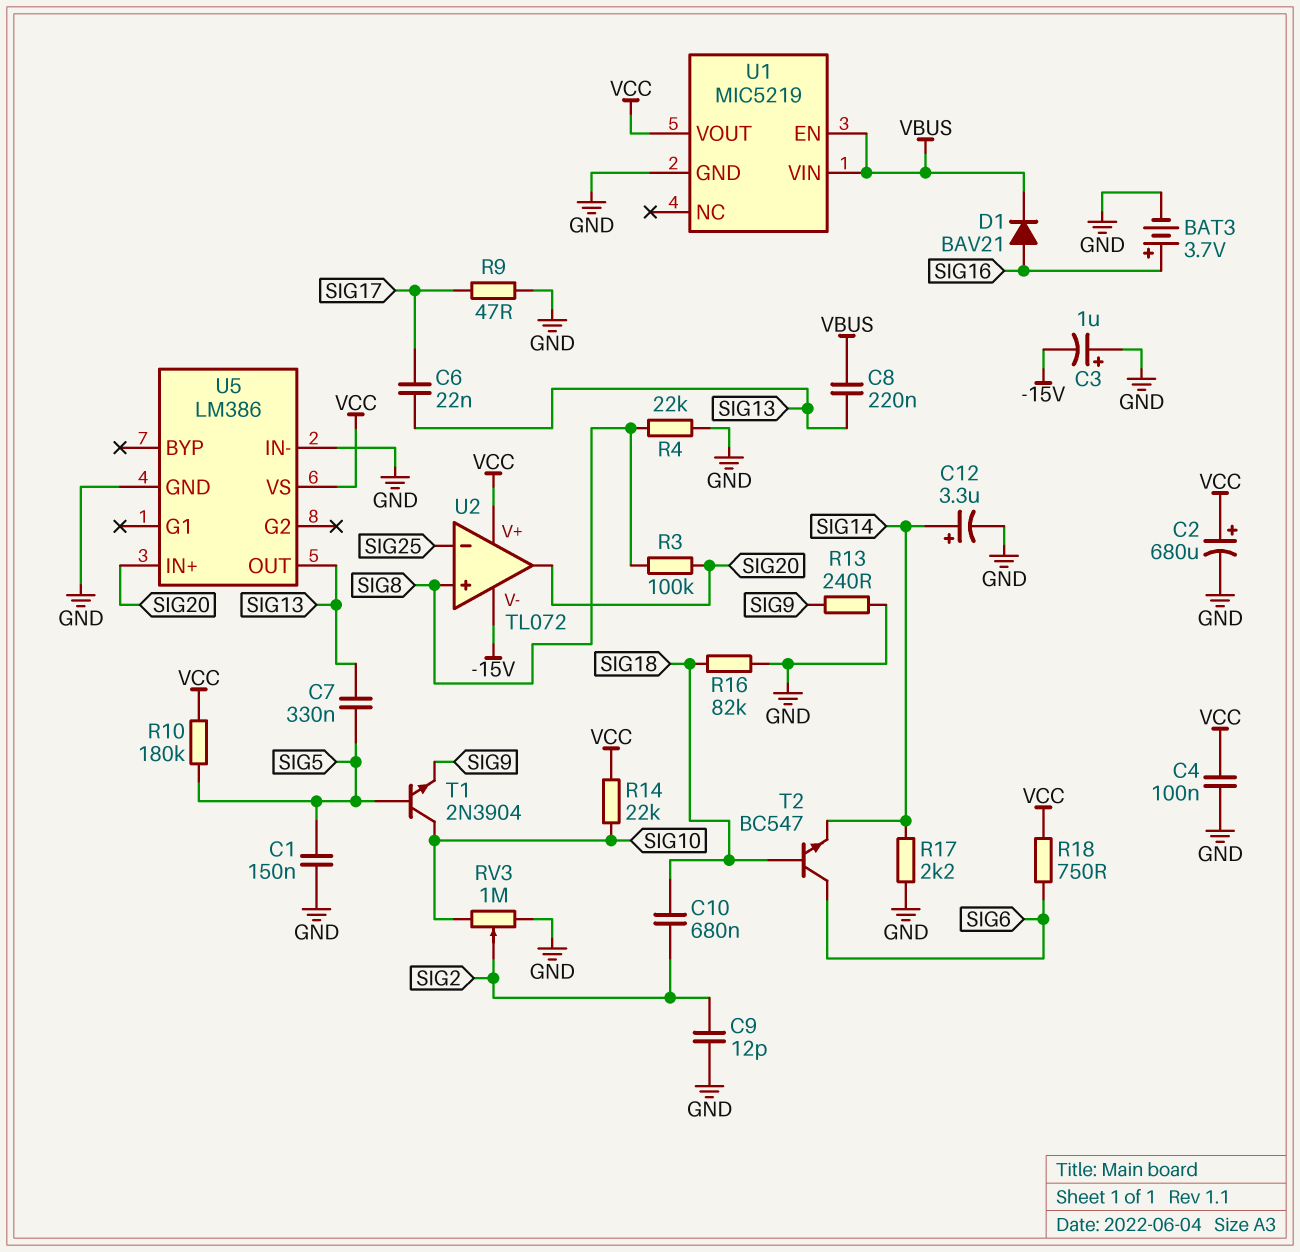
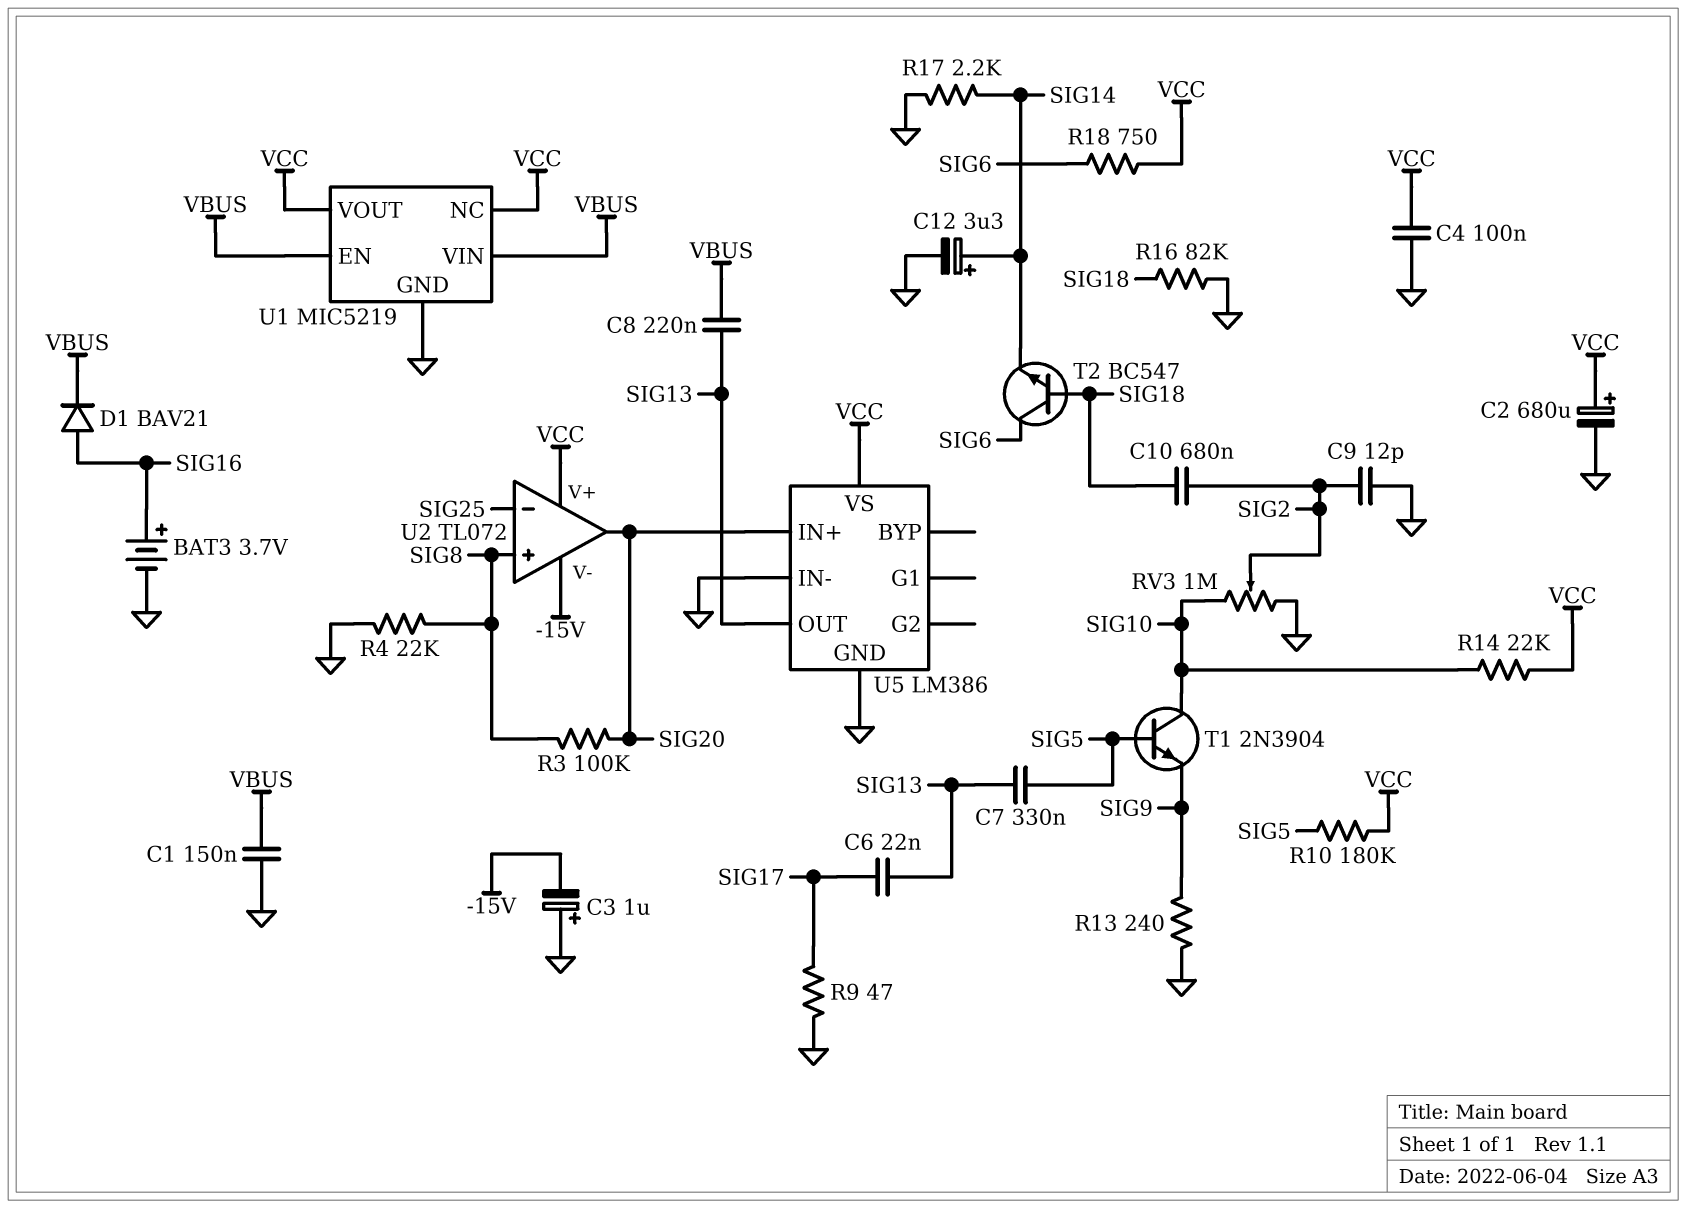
C1: 150nF (GND, SIG5) -> 150nF (GND, VBUS)
U1 pin NC: none -> VCC

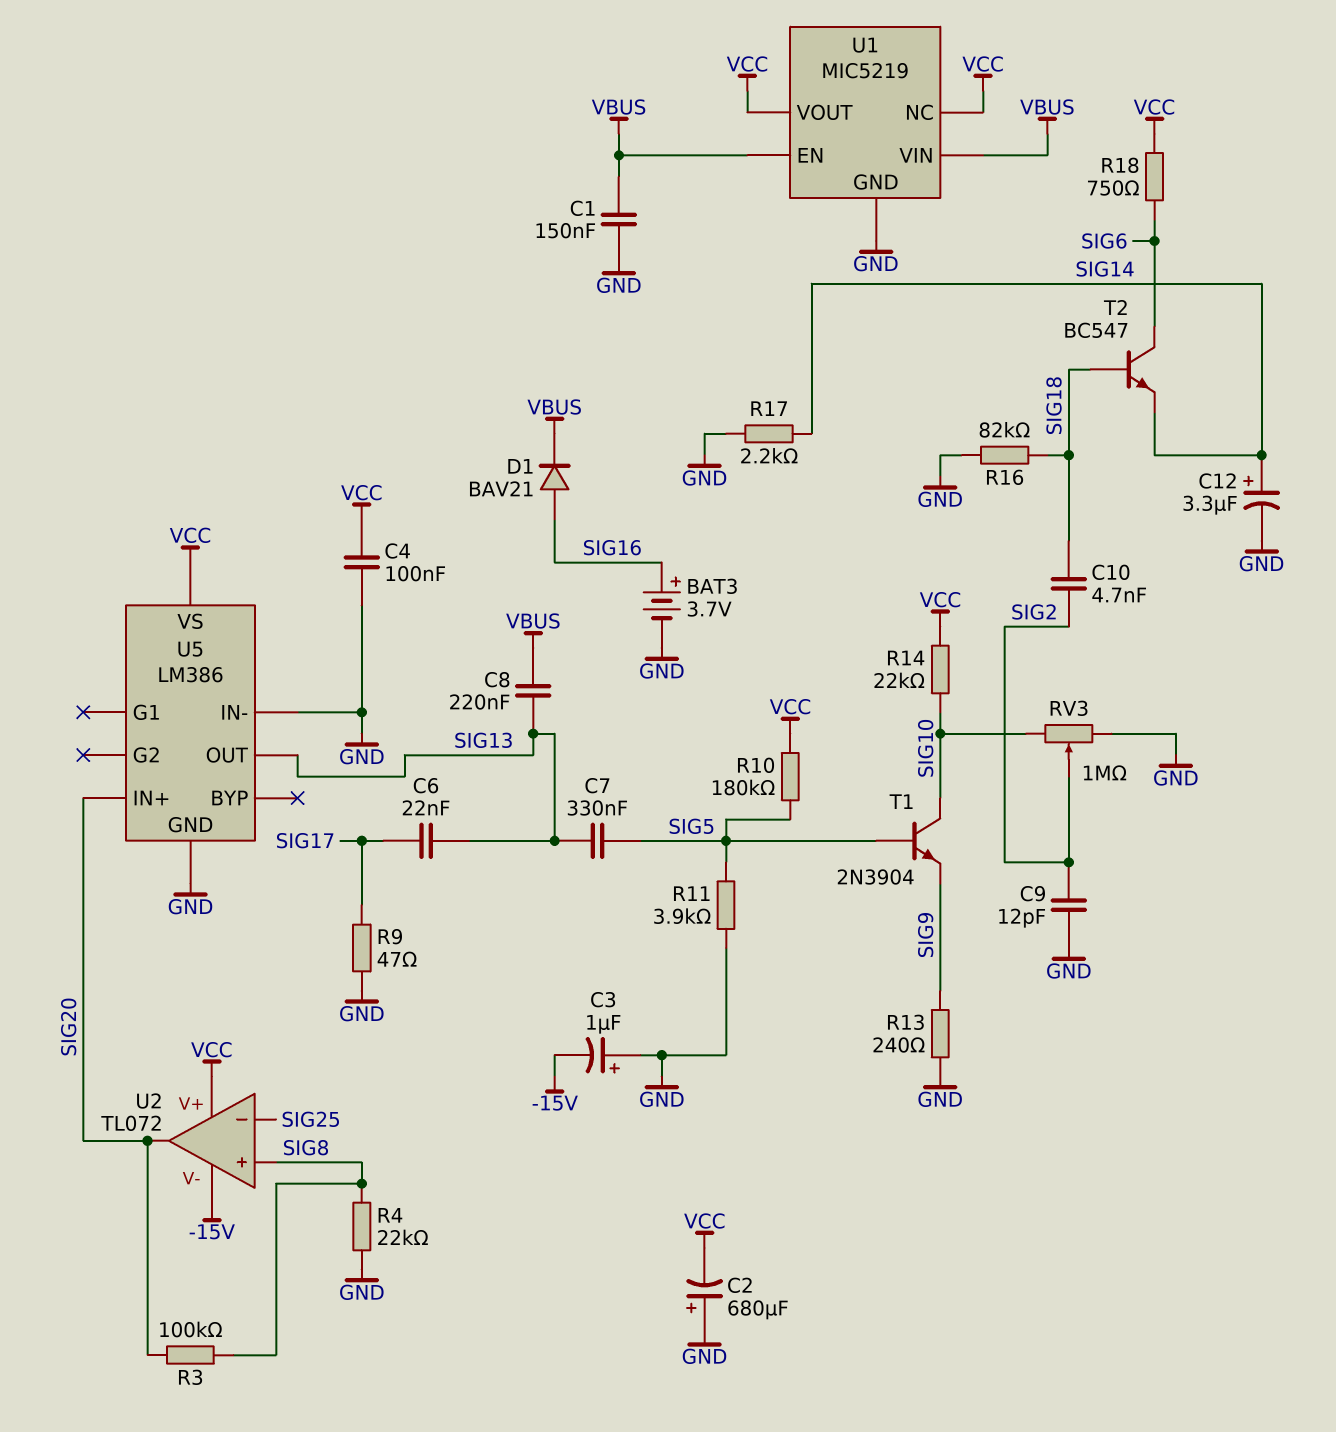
C2: 680uF (plus VCC, minus GND) -> 680uF (plus GND, minus VCC)
C10: 680nF (SIG2, SIG18) -> 4.7nF (SIG2, SIG18)
R11: none -> 3.9k (GND, SIG5)

